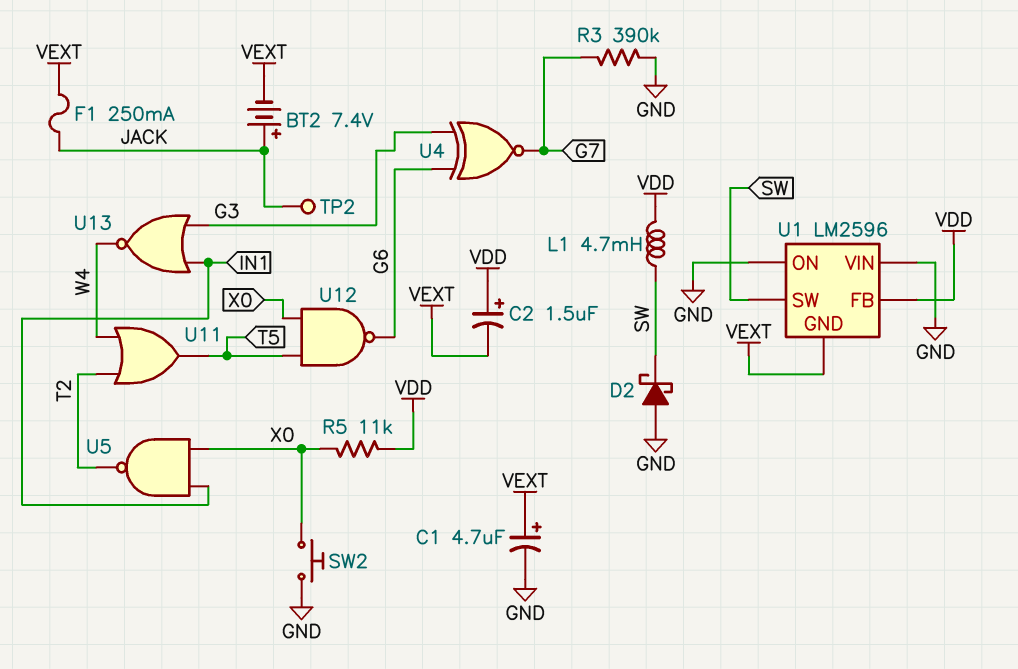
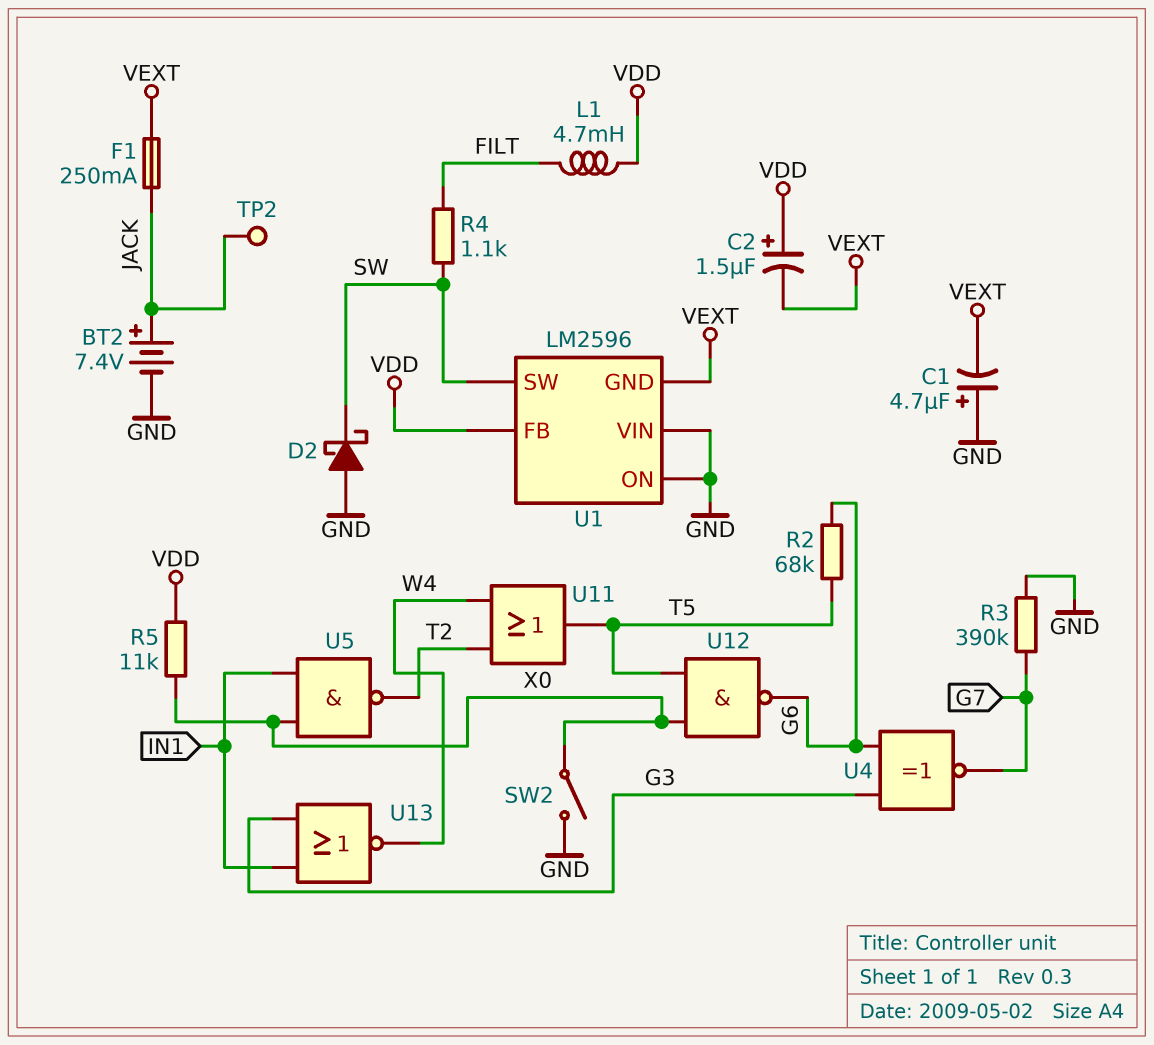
BT2: 7.4V (plus JACK, minus VEXT) -> 7.4V (plus JACK, minus GND)
C1: 4.7uF (plus VEXT, minus GND) -> 4.7uF (plus GND, minus VEXT)
L1: 4.7mH (SW, VDD) -> 4.7mH (FILT, VDD)
R2: none -> 68k (G6, T5)
R4: none -> 1.1k (FILT, SW)
SW2: button (GND, X0) -> switch (GND, X0)

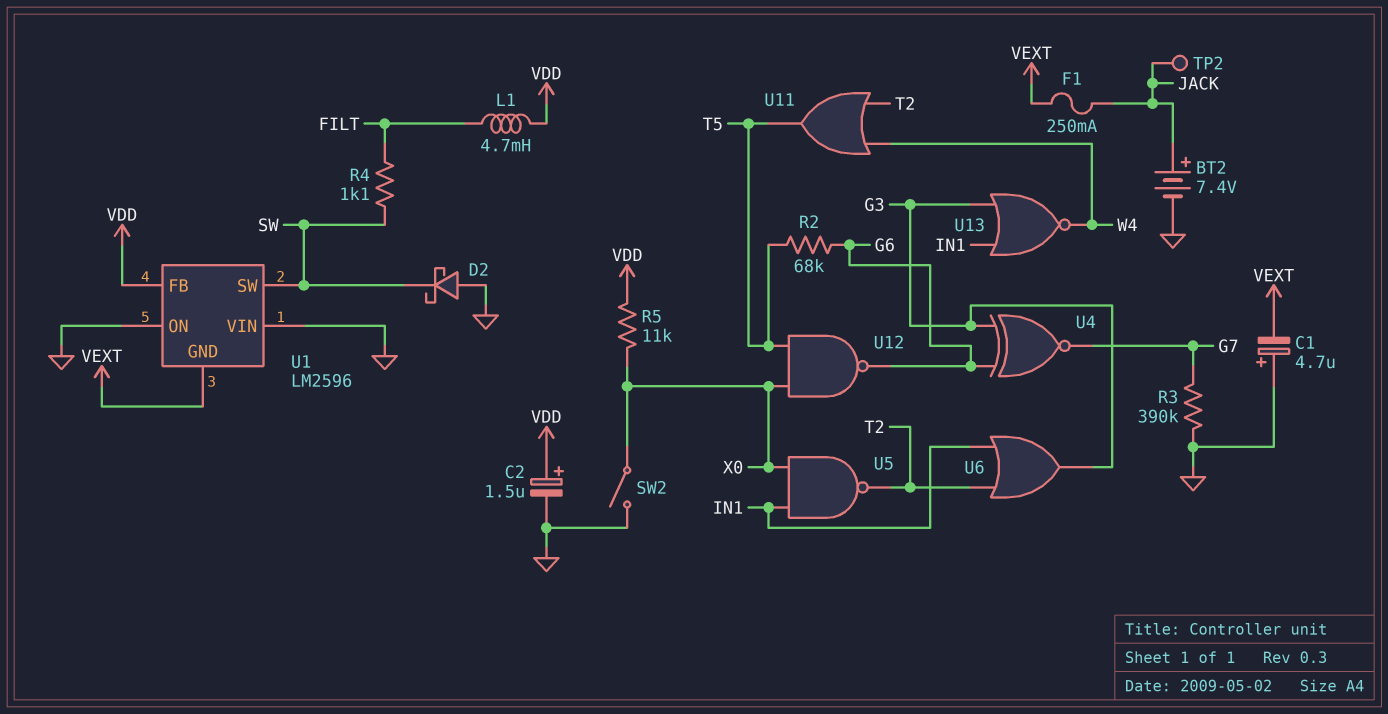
C2: 1.5uF (plus VDD, minus VEXT) -> 1.5uF (plus VDD, minus GND)
U6: none -> OR (in IN1, in T2, out G3)

